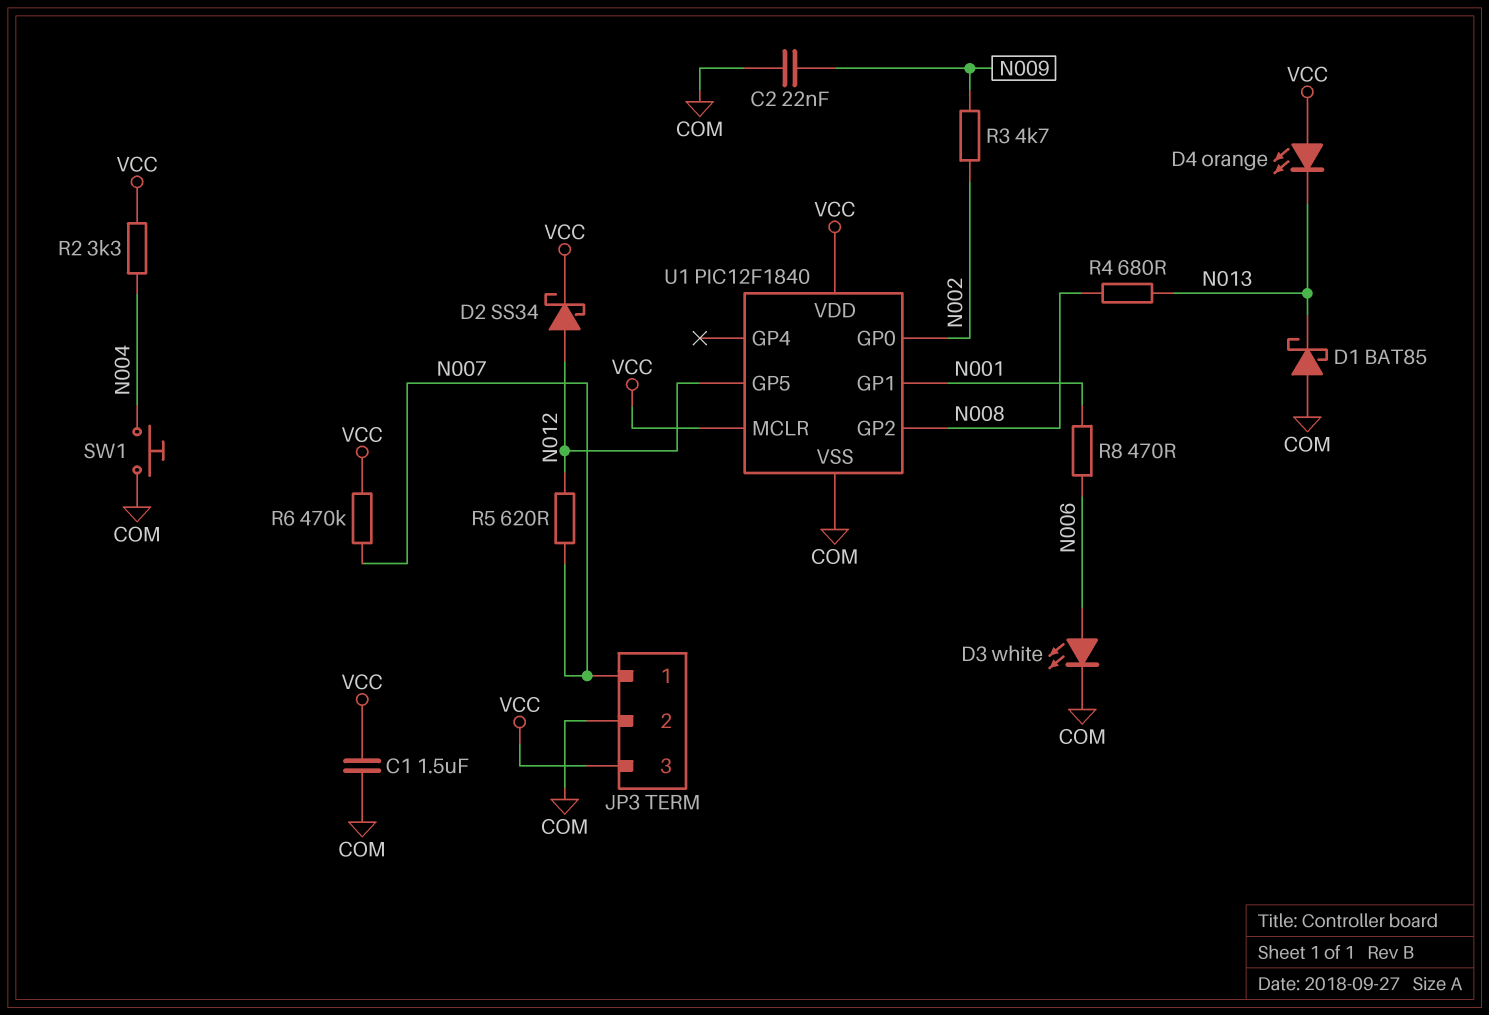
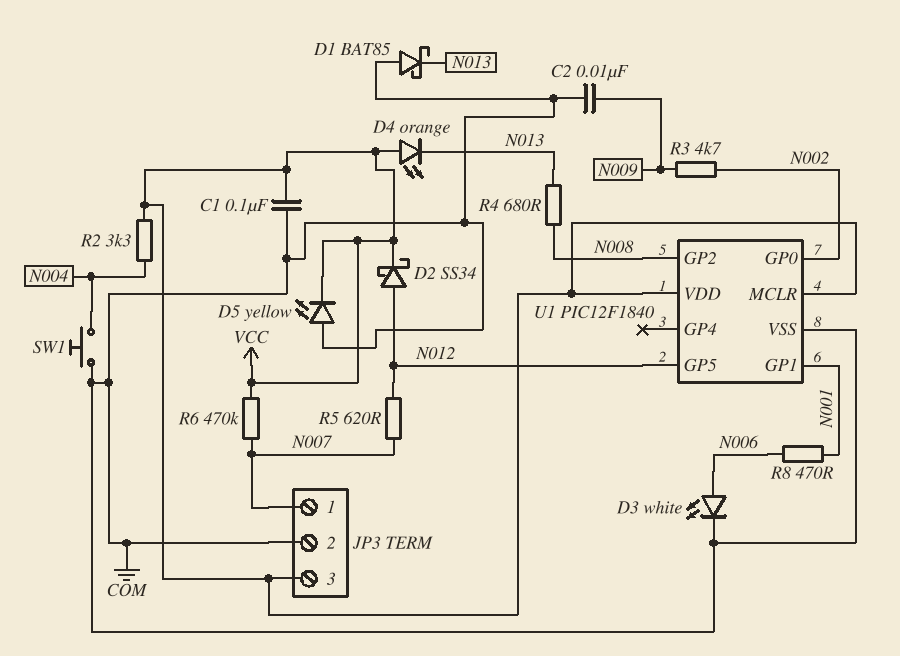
C1: 1.5uF (COM, VCC) -> 100nF (COM, VCC)
C2: 22nF (COM, N009) -> 10nF (COM, N009)
D5: none -> LED yellow (A COM, K VCC)

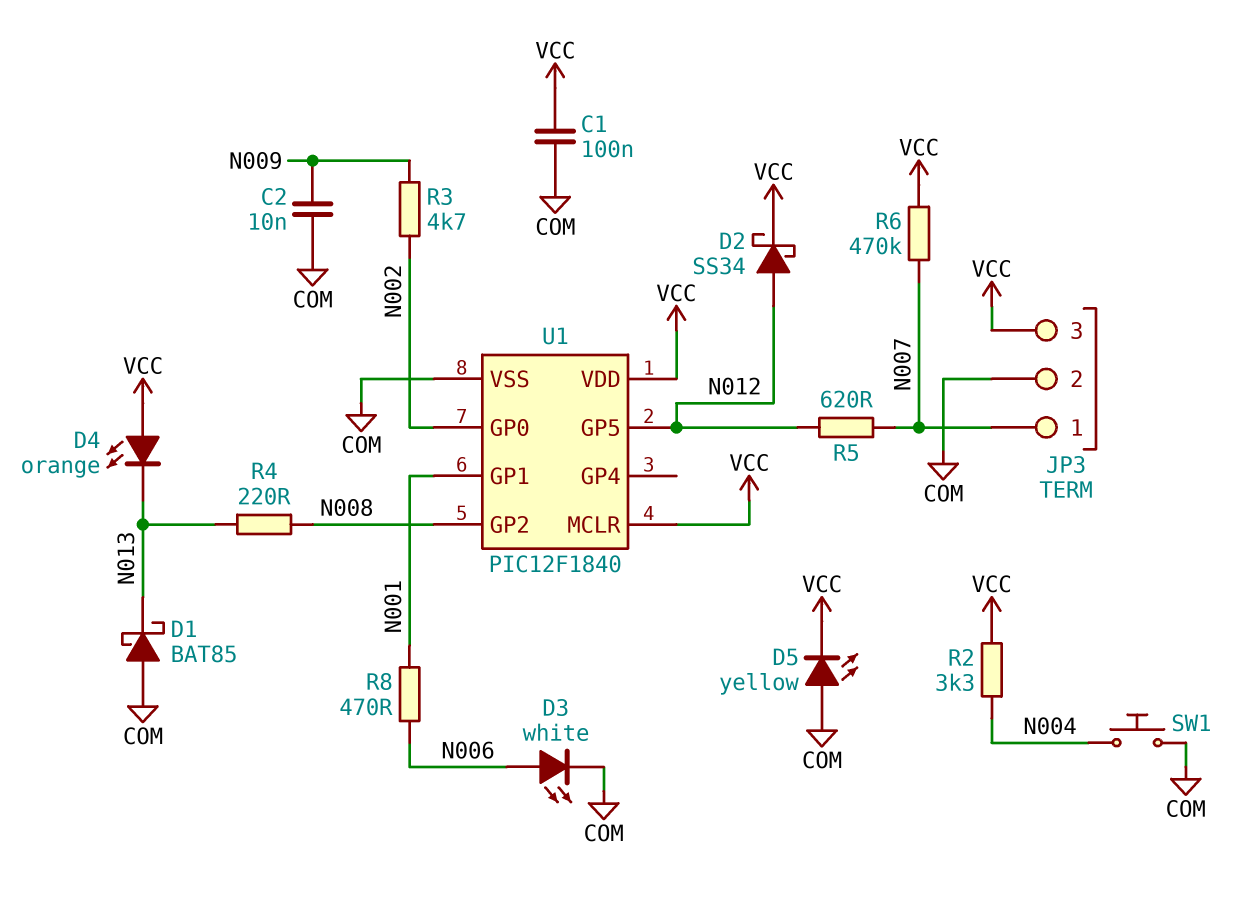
R4: 680 (N008, N013) -> 220 (N008, N013)

